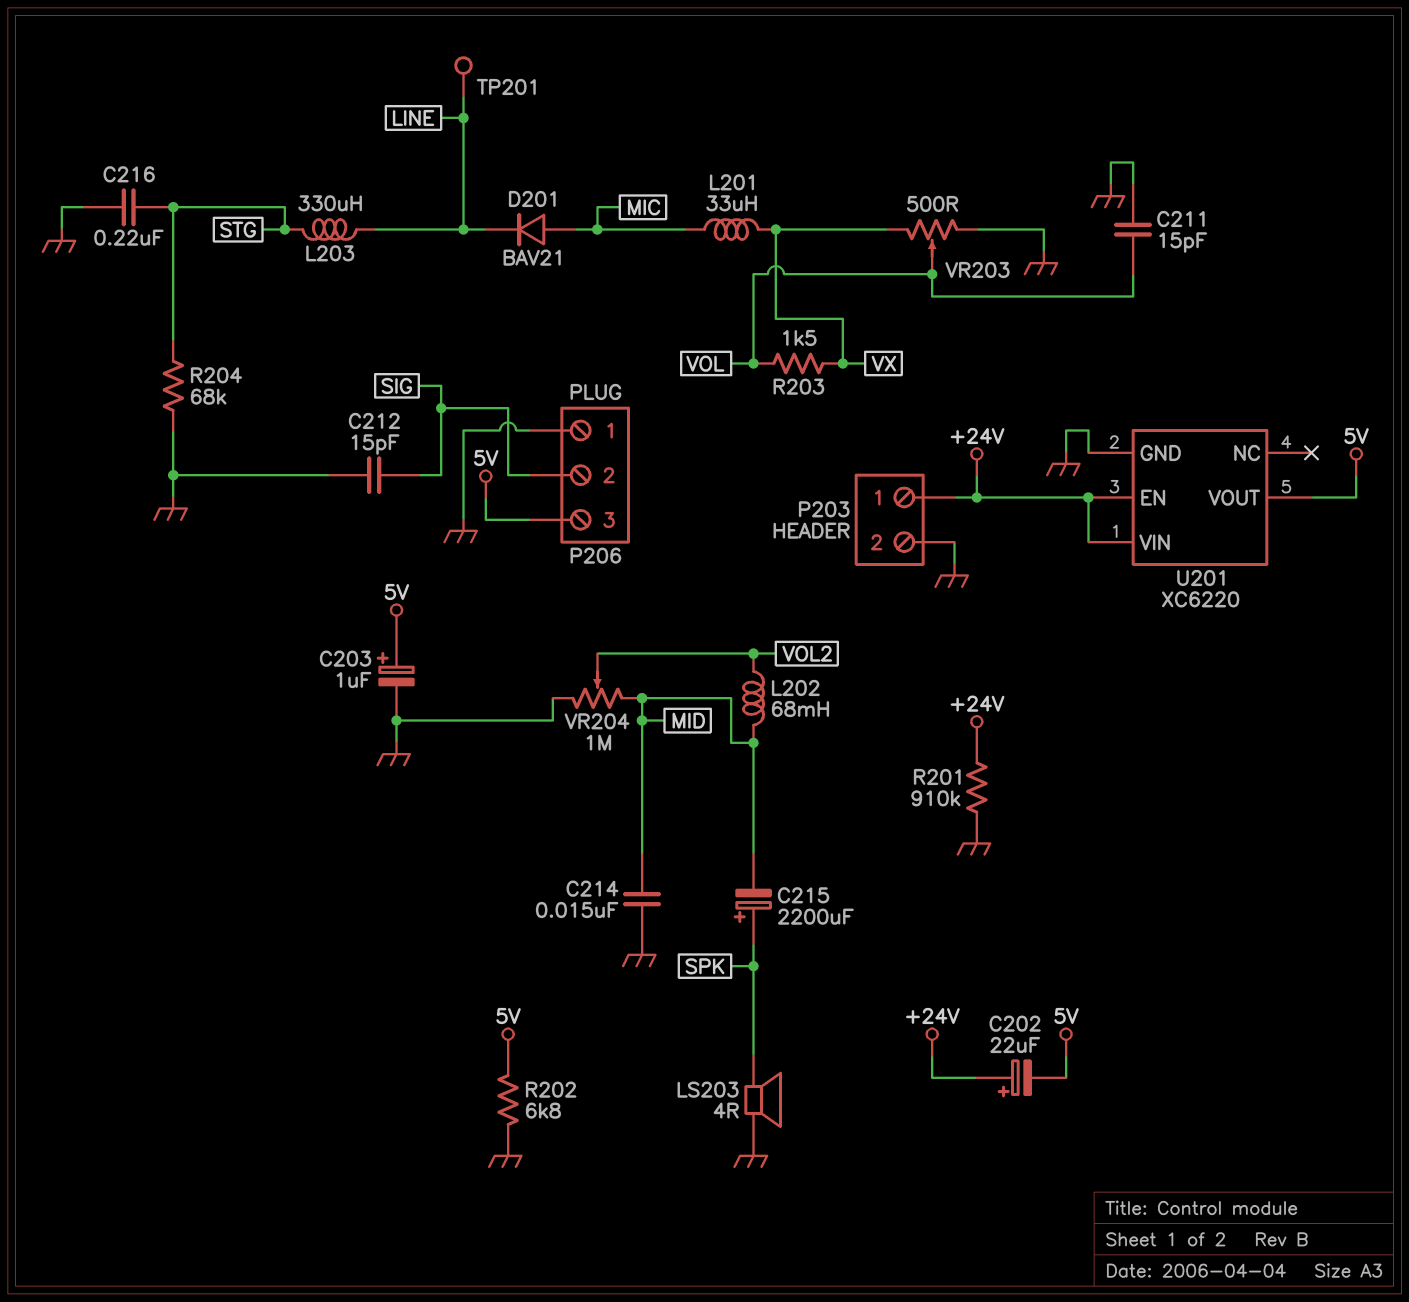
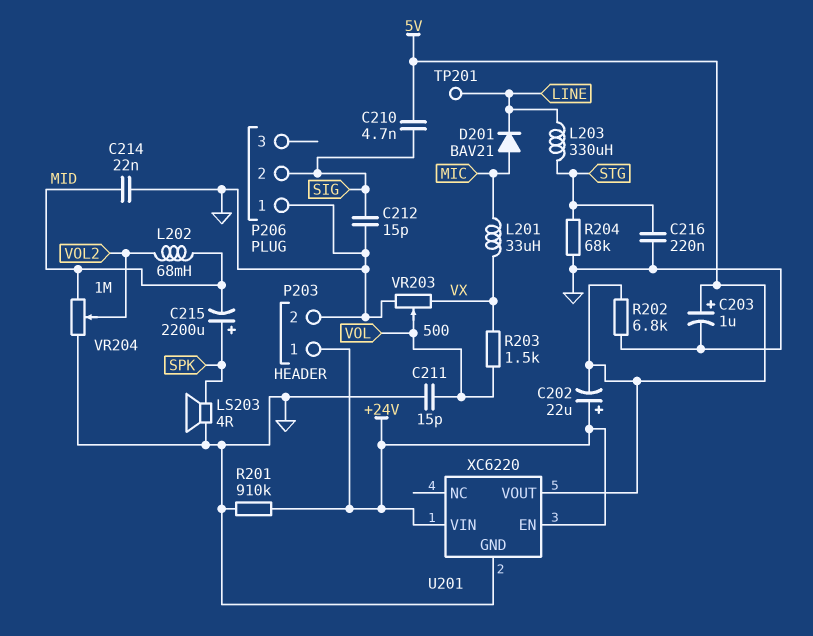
C210: none -> 4.7nF (5V, SIG)
C214: 15nF (GND, MID) -> 22nF (GND, MID)
P206 pin 3: 5V -> none

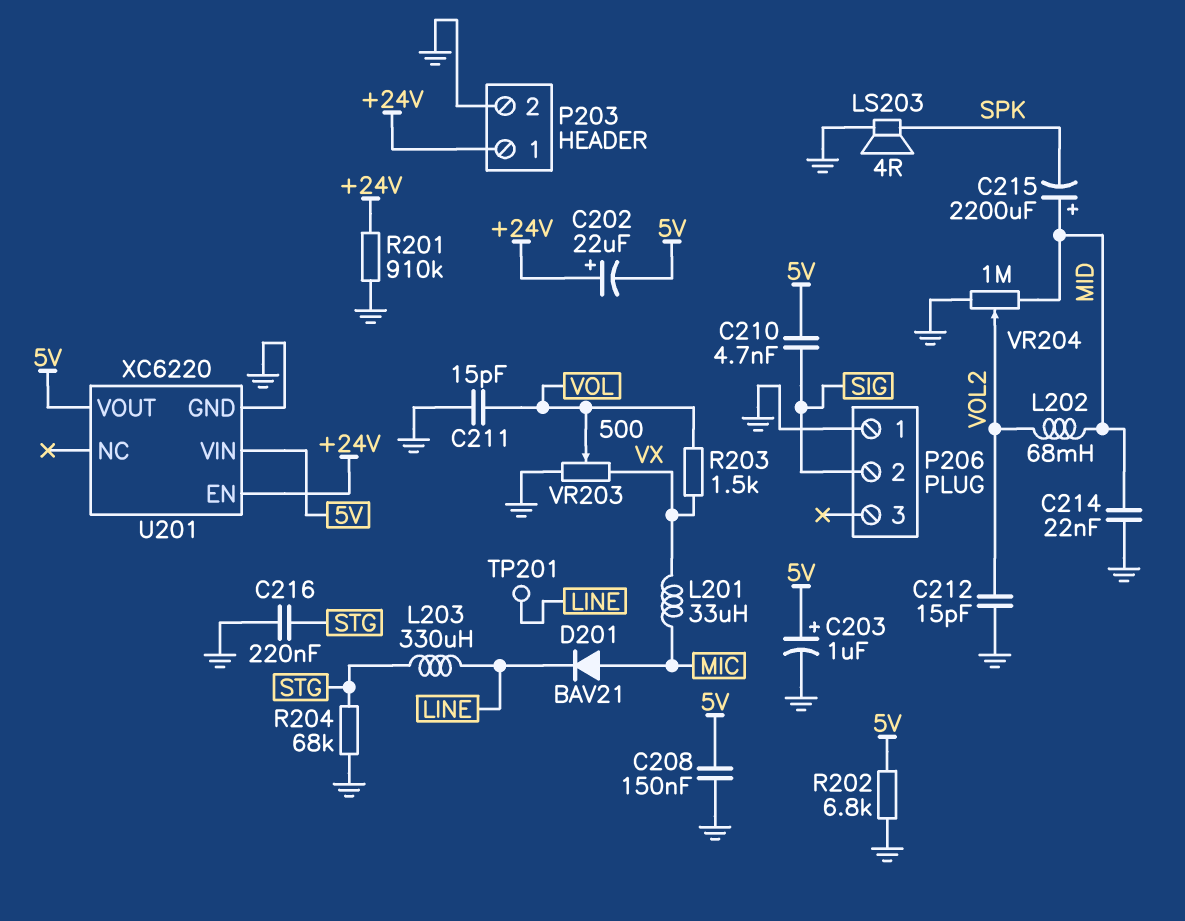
C208: none -> 150nF (5V, GND)
C212: 15pF (GND, SIG) -> 15pF (GND, VOL2)
C215: 2200uF (plus SPK, minus MID) -> 2200uF (plus MID, minus SPK)
U201 pin VIN: +24V -> 5V

